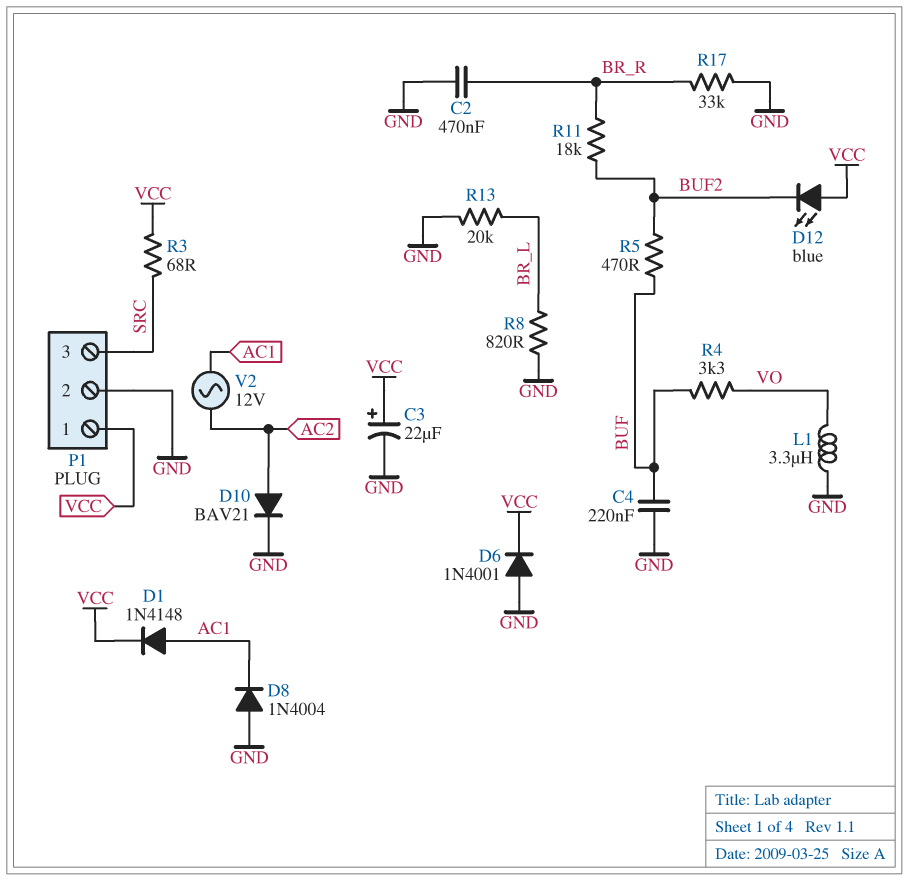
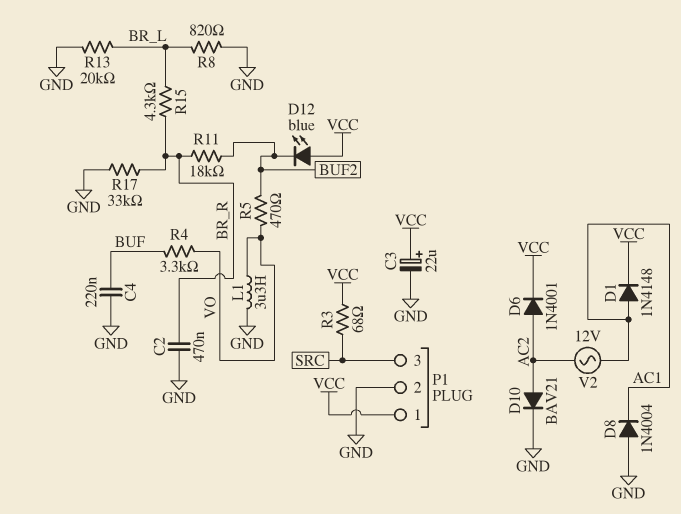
D6: diode 1N4001 (A GND, K VCC) -> diode 1N4001 (A AC2, K VCC)
R5: 470 (BUF, BUF2) -> 470 (BUF2, VO)
R15: none -> 4.3k (BR_L, BR_R)

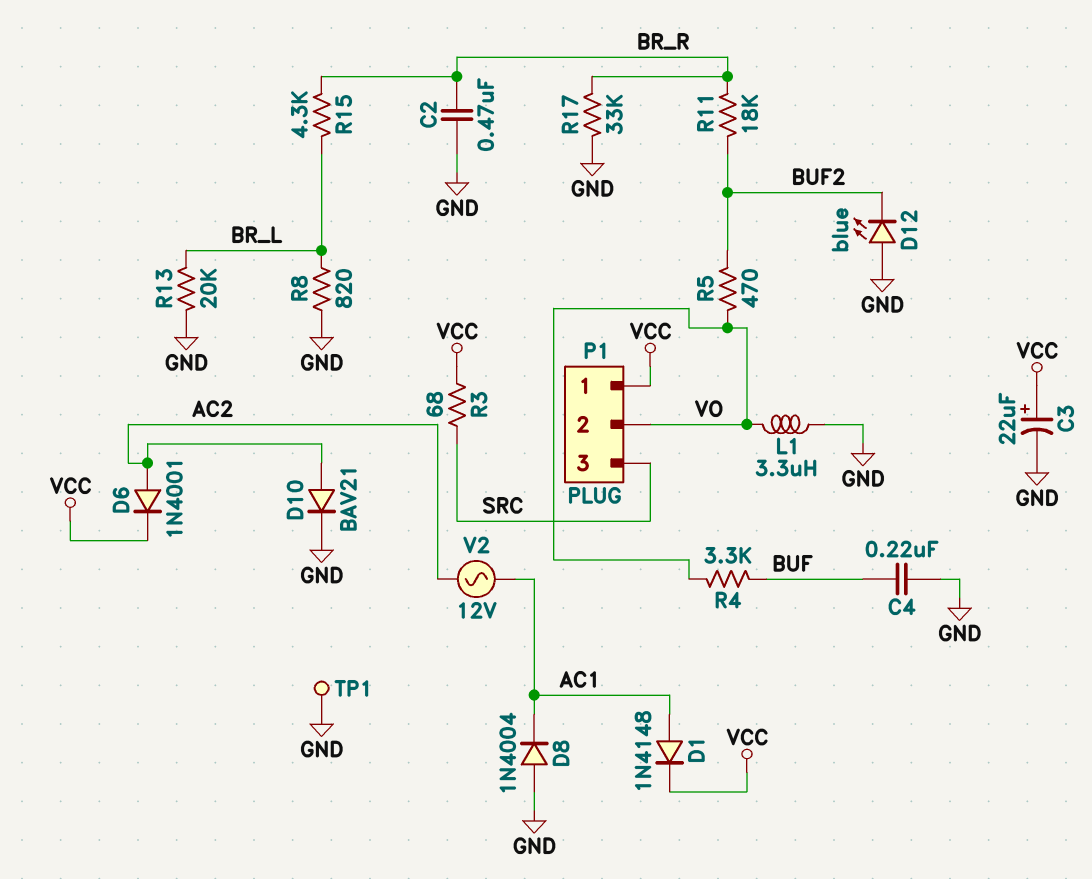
D12: LED blue (A VCC, K BUF2) -> LED blue (A GND, K BUF2)
P1 pin 2: GND -> VO
TP1: none -> test point (GND)

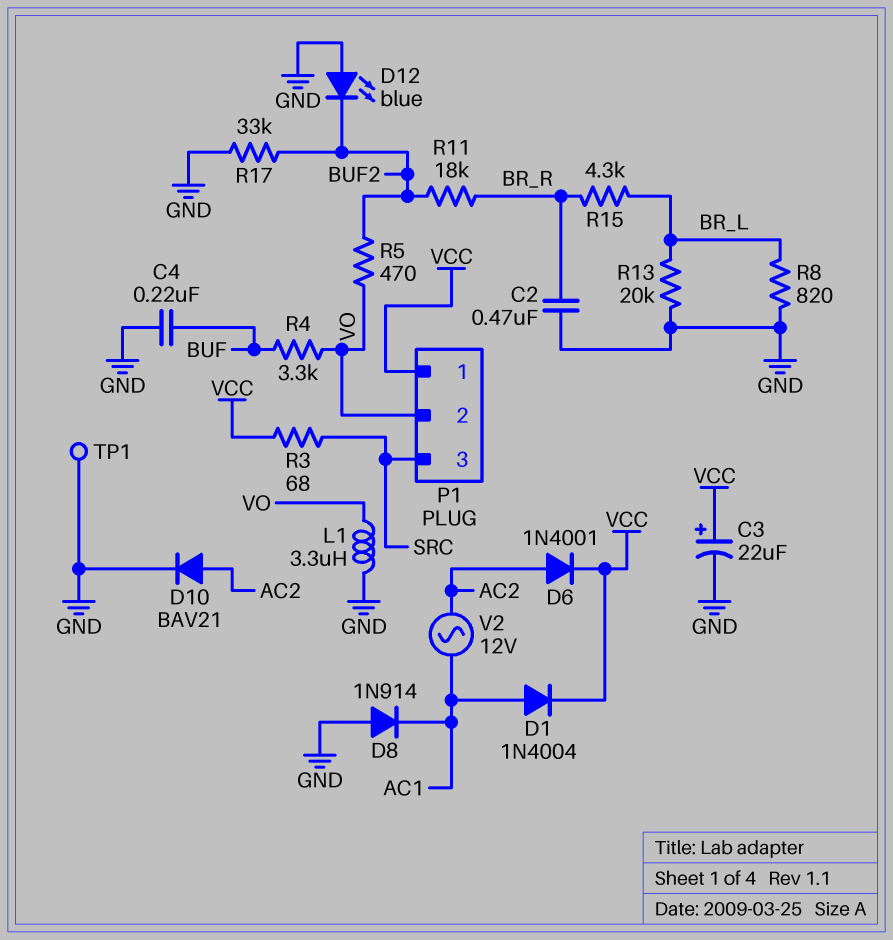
D1: diode 1N4148 (A AC1, K VCC) -> diode 1N4004 (A AC1, K VCC)
D8: diode 1N4004 (A GND, K AC1) -> diode 1N914 (A GND, K AC1)
R17: 33k (BR_R, GND) -> 33k (BUF2, GND)

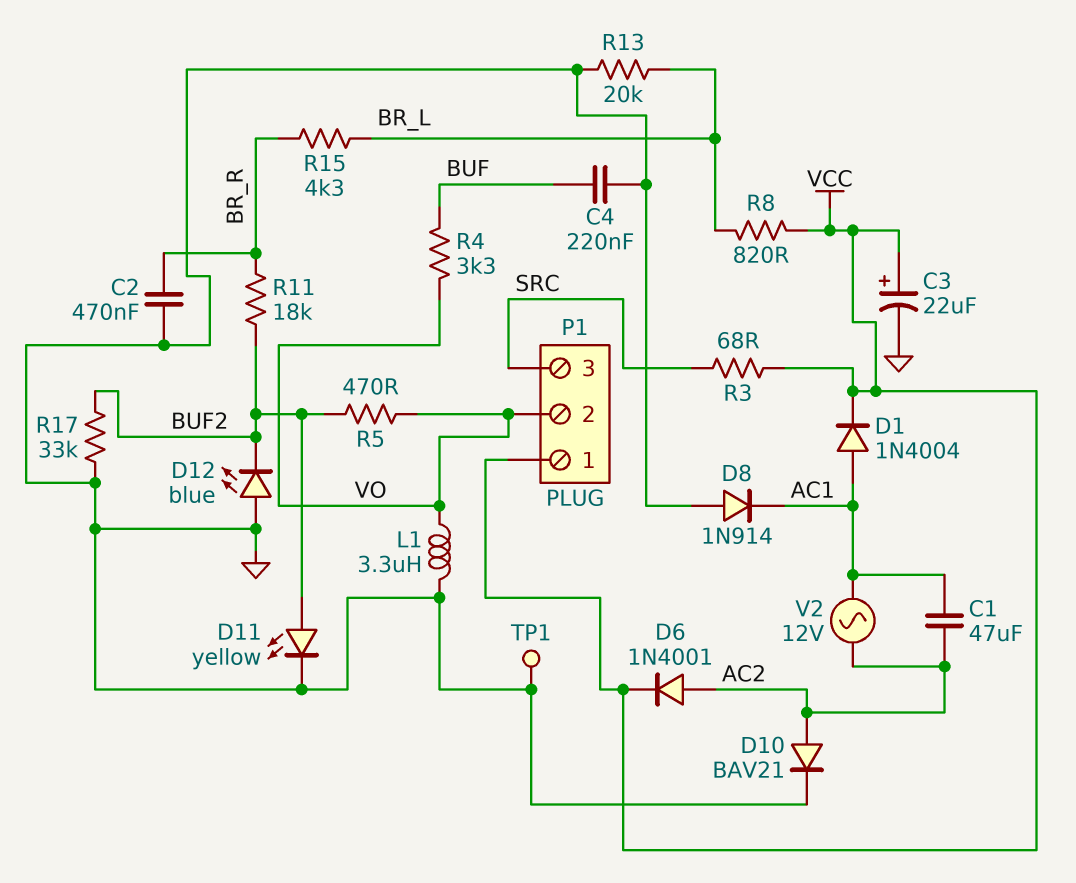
C1: none -> 47uF (AC1, AC2)
D11: none -> LED yellow (A BUF2, K GND)
R8: 820 (BR_L, GND) -> 820 (BR_L, VCC)

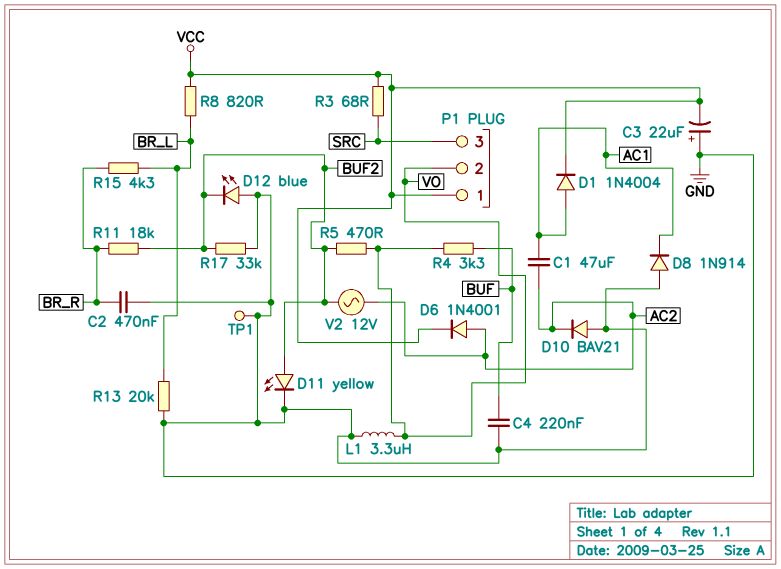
C3: 22uF (plus VCC, minus GND) -> 22uF (plus GND, minus VCC)
D10: diode BAV21 (A AC2, K GND) -> diode BAV21 (A GND, K AC2)
V2: AC 12V (AC1, AC2) -> AC 12V (AC2, BUF2)

